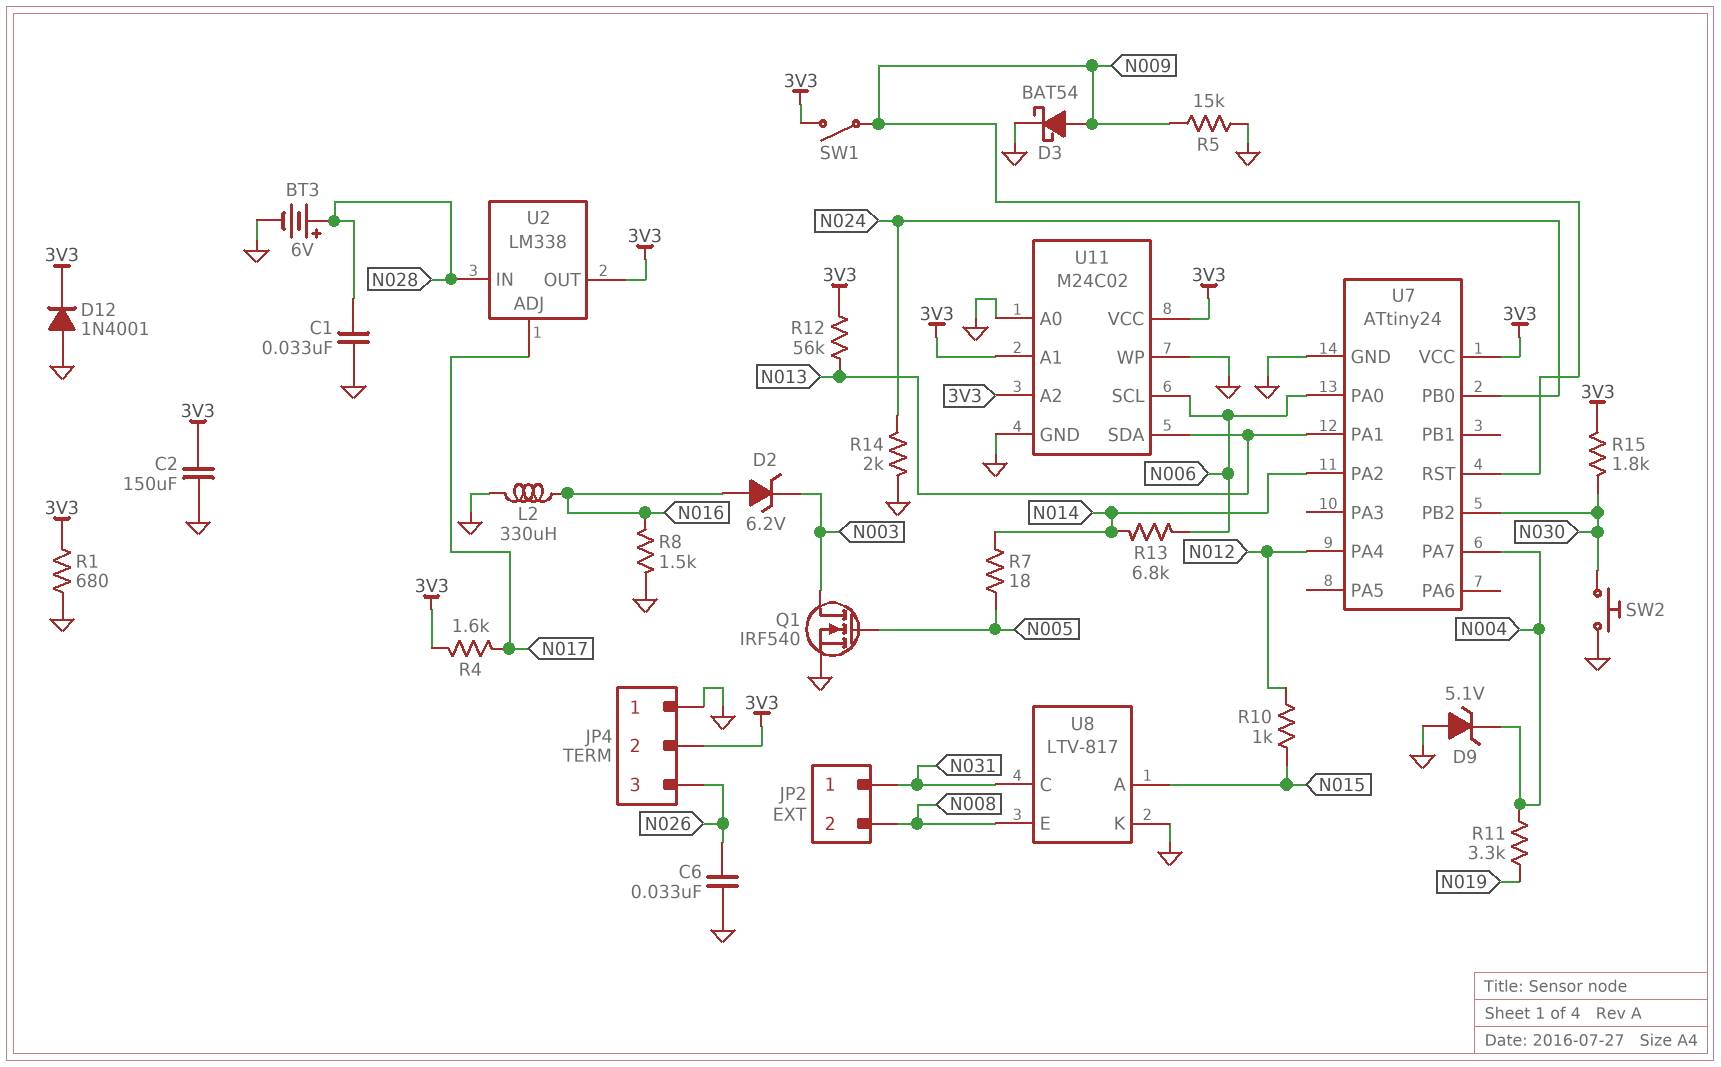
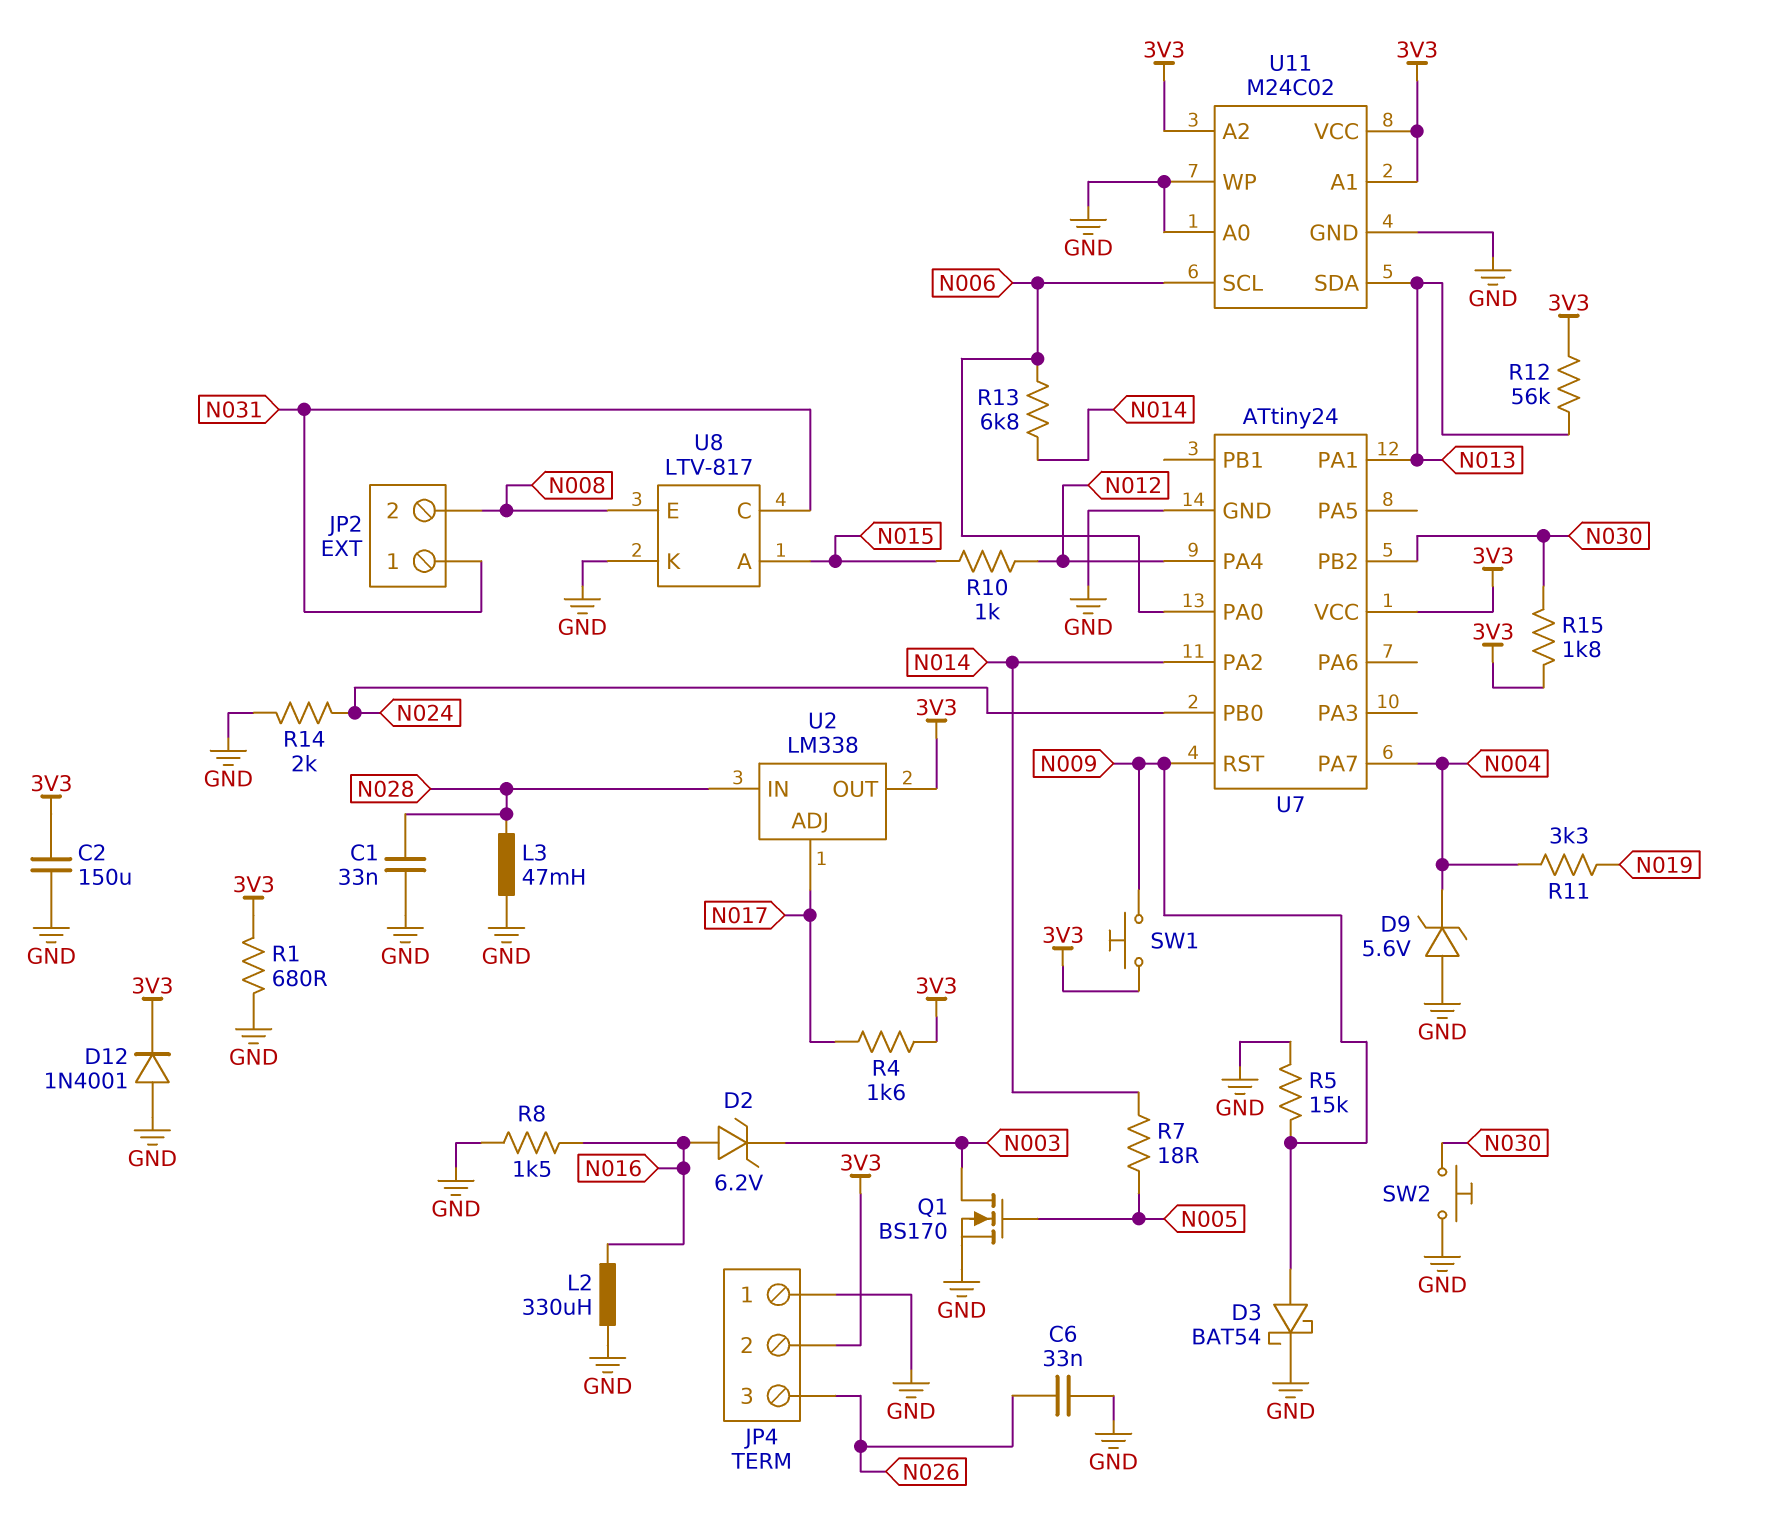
BT3: 6V (plus N028, minus GND) -> none
D9: zener 5.1V (A GND, K N004) -> zener 5.6V (A GND, K N004)
L3: none -> 47mH (GND, N028)
Q1: NMOS IRF540 (G N005, D N003, S GND) -> NMOS BS170 (G N005, D N003, S GND)
SW1: switch (3V3, N009) -> button (3V3, N009)

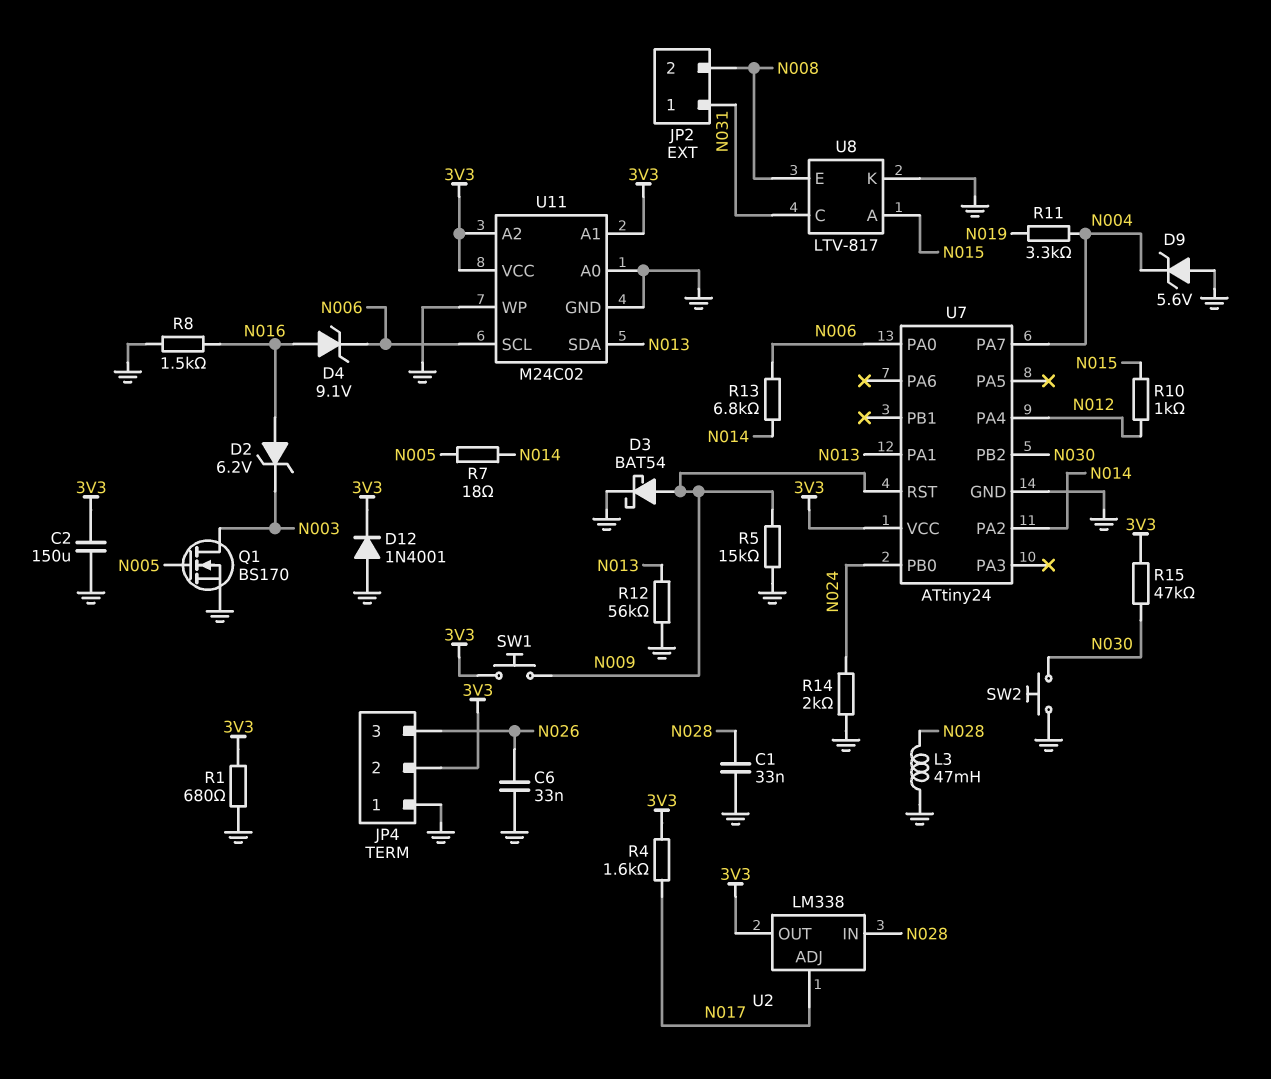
D4: none -> zener 9.1V (A N016, K N006)
L2: 330uH (GND, N016) -> none
R12: 56k (3V3, N013) -> 56k (GND, N013)
R15: 1.8k (3V3, N030) -> 47k (3V3, N030)

